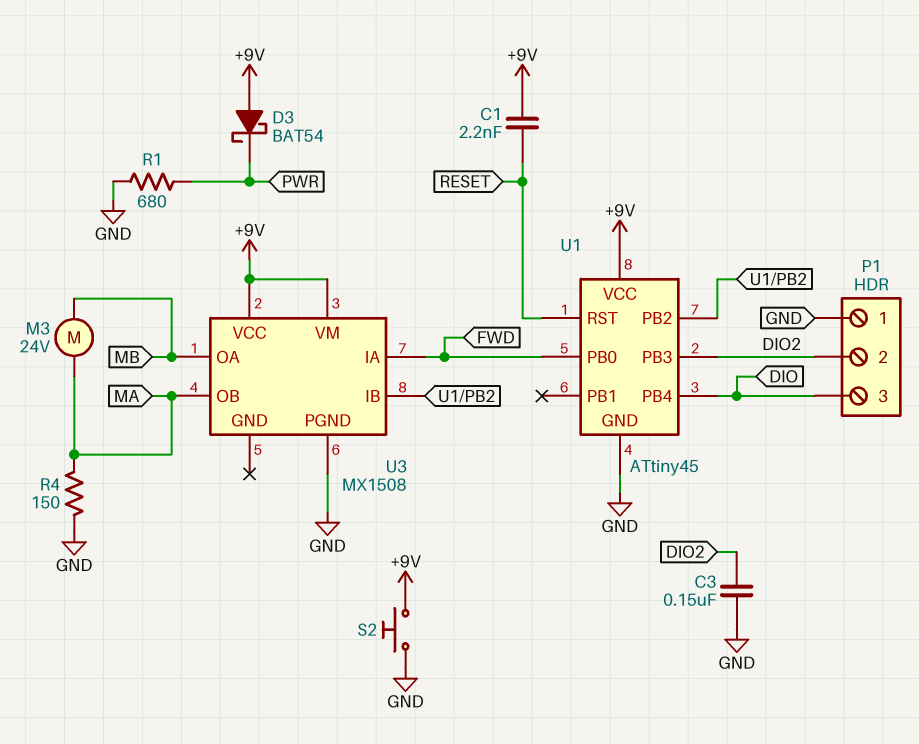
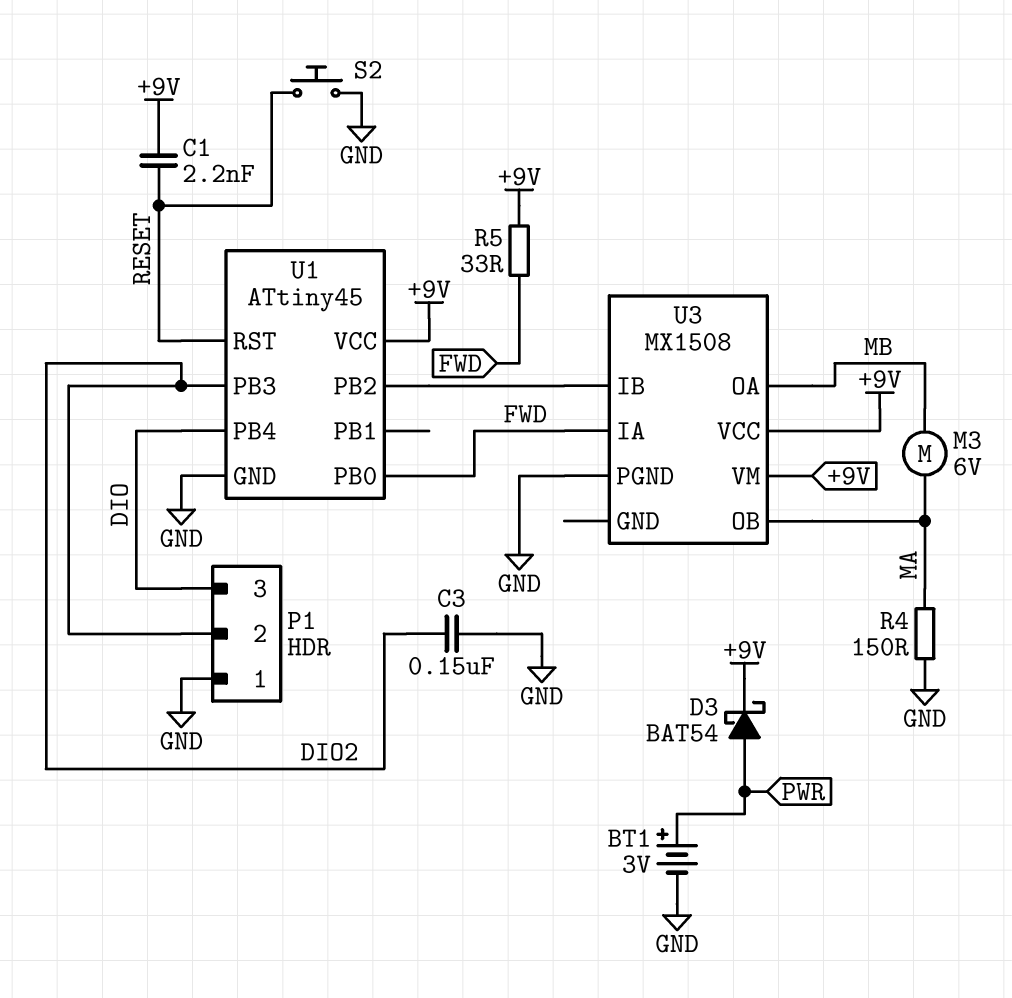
BT1: none -> 3V (plus PWR, minus GND)
D3: schottky BAT54 (A +9V, K PWR) -> schottky BAT54 (A PWR, K +9V)
M3: motor 24V (MA, MB) -> motor 6V (MA, MB)
R1: 680 (GND, PWR) -> none
R5: none -> 33 (+9V, FWD)
S2: button (+9V, GND) -> button (GND, RESET)

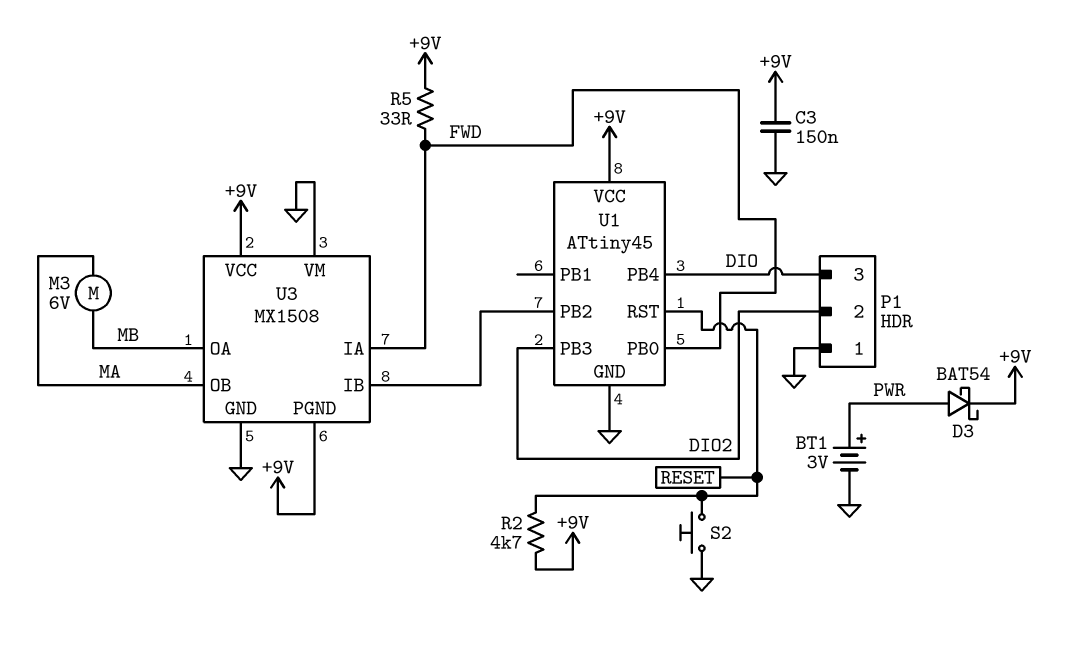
C1: 2.2nF (+9V, RESET) -> none
C3: 150nF (DIO2, GND) -> 150nF (+9V, GND)
R2: none -> 4.7k (+9V, RESET)
R4: 150 (GND, MA) -> none
U3 pin GND: none -> GND
U3 pin PGND: GND -> +9V
U3 pin VM: +9V -> GND

